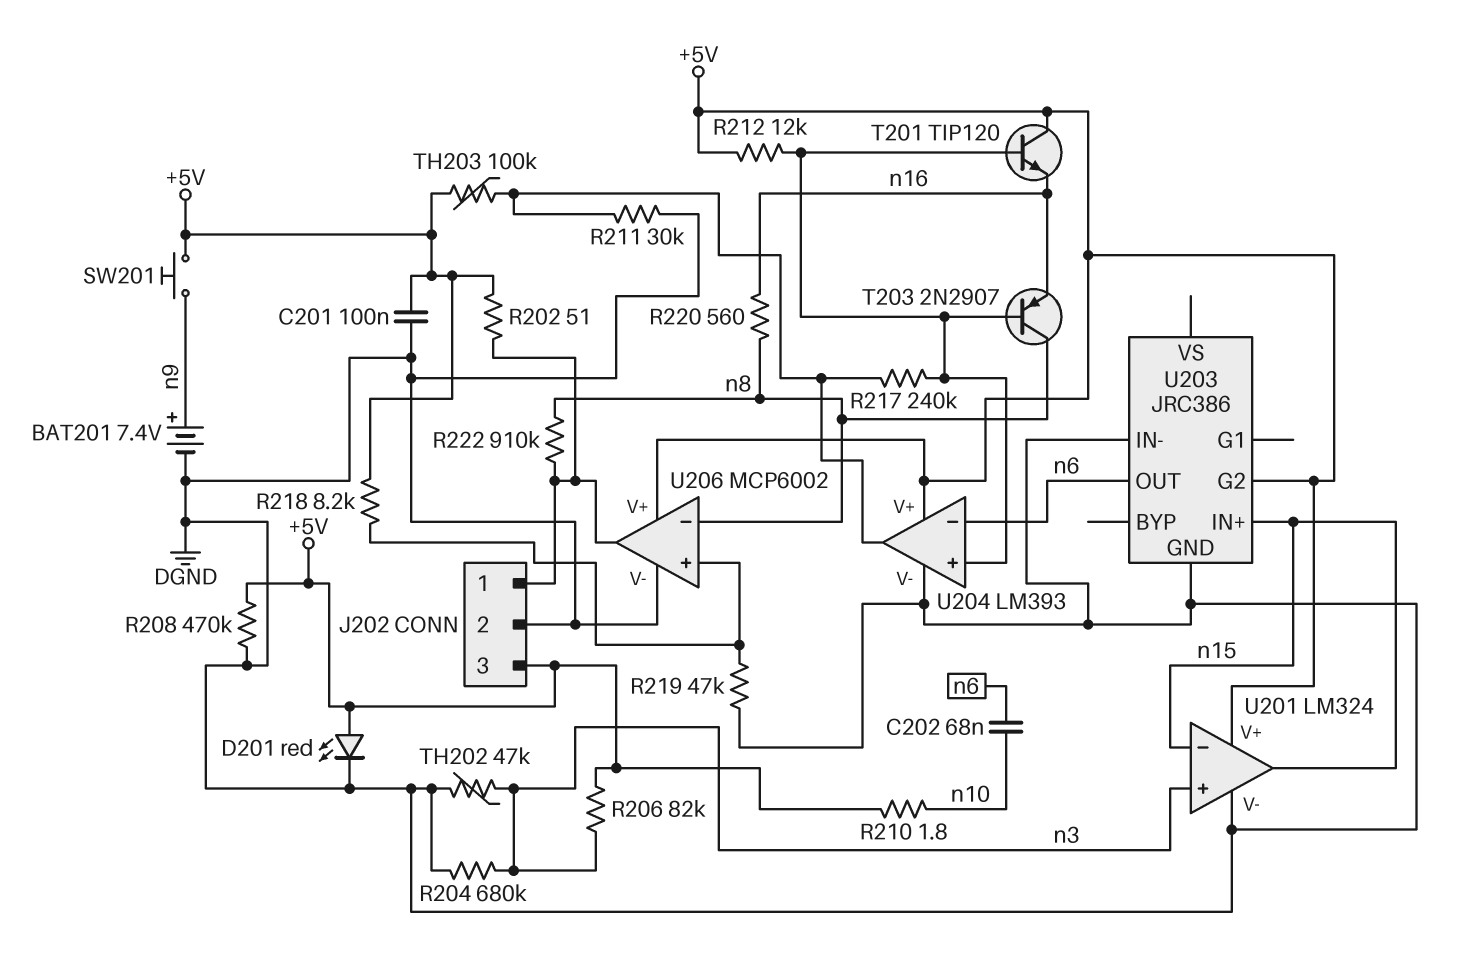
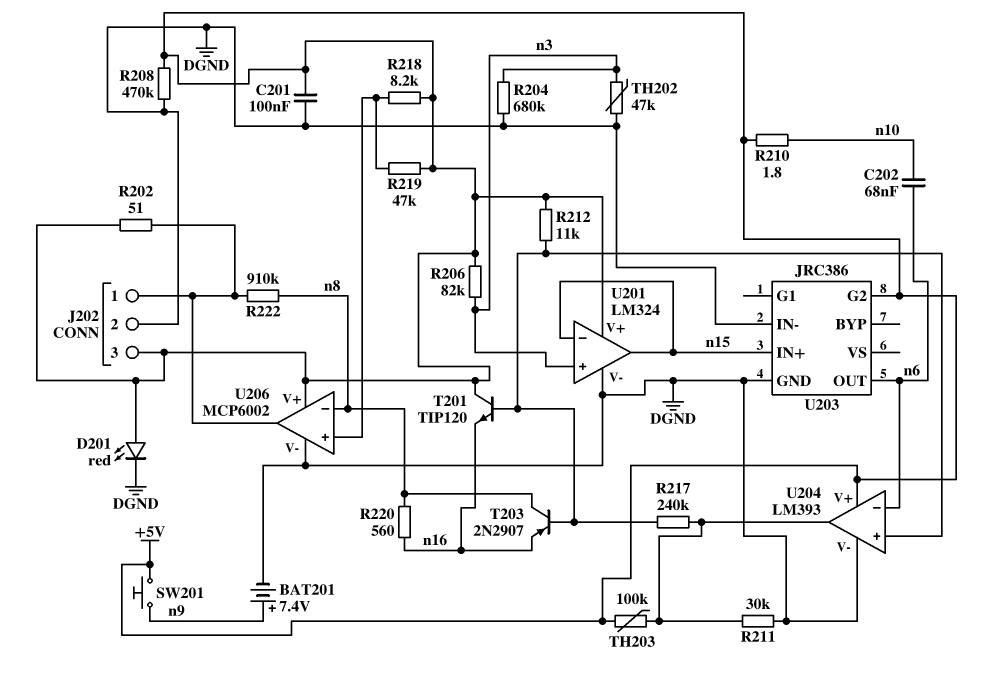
R212: 12k (+5V, U204/in+) -> 11k (+5V, U204/in+)
R219: 47k (DGND, U206/in+) -> 47k (+5V, U206/in+)

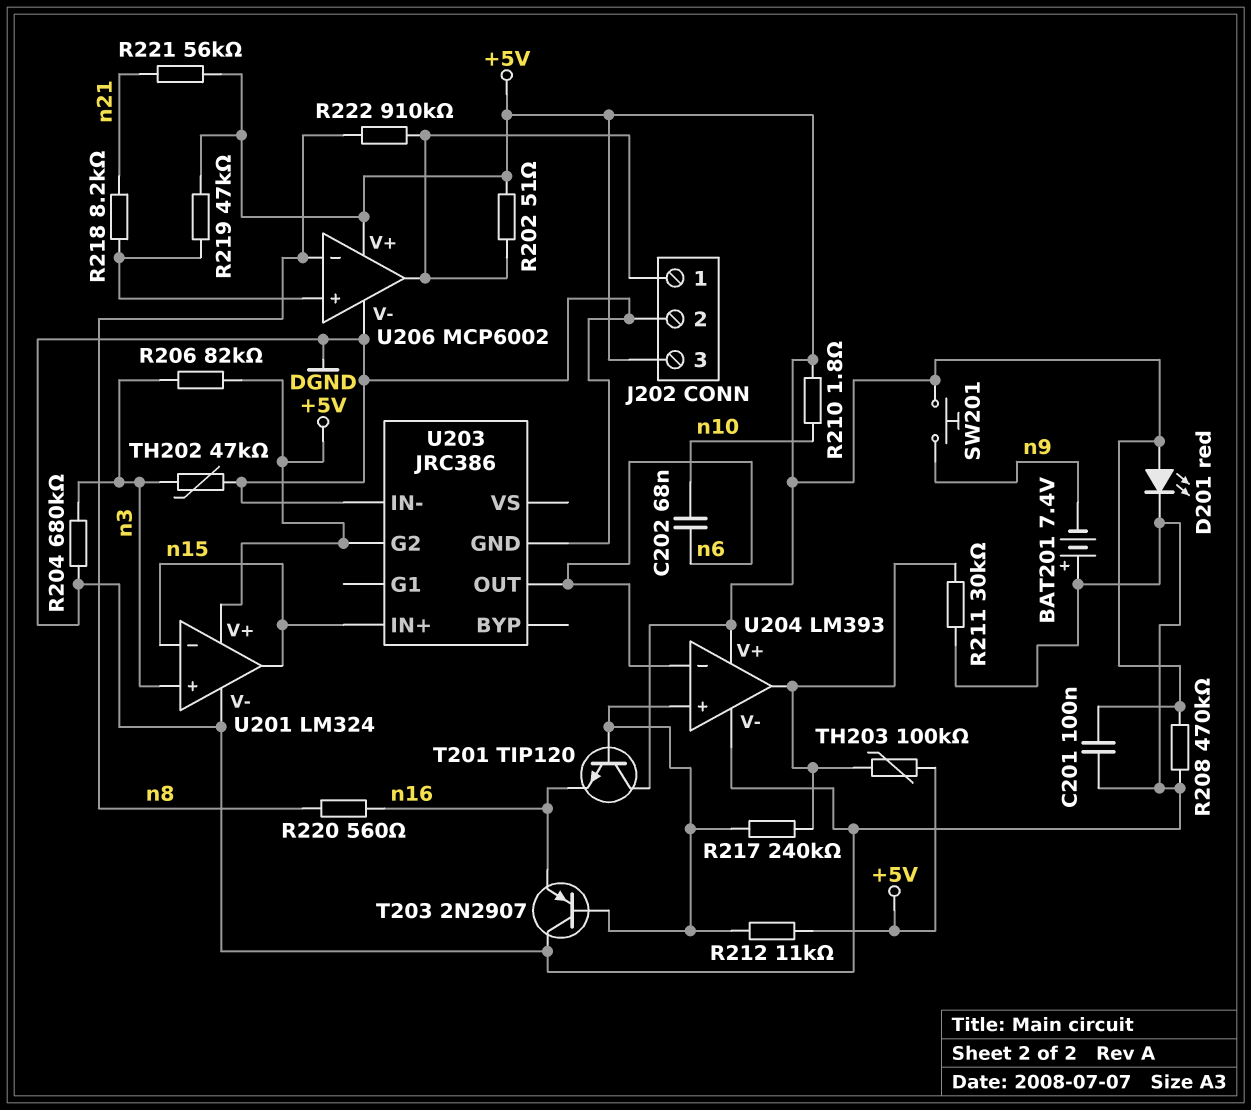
BAT201: 7.4V (plus n9, minus DGND) -> 7.4V (plus DGND, minus n9)
R218: 8.2k (+5V, U206/in+) -> 8.2k (U206/in+, n21)
R221: none -> 56k (+5V, n21)
T203: PNP 2N2907 (B U204/in+, C n8, E n16) -> PNP 2N2907 (B U204/in+, C DGND, E n16)

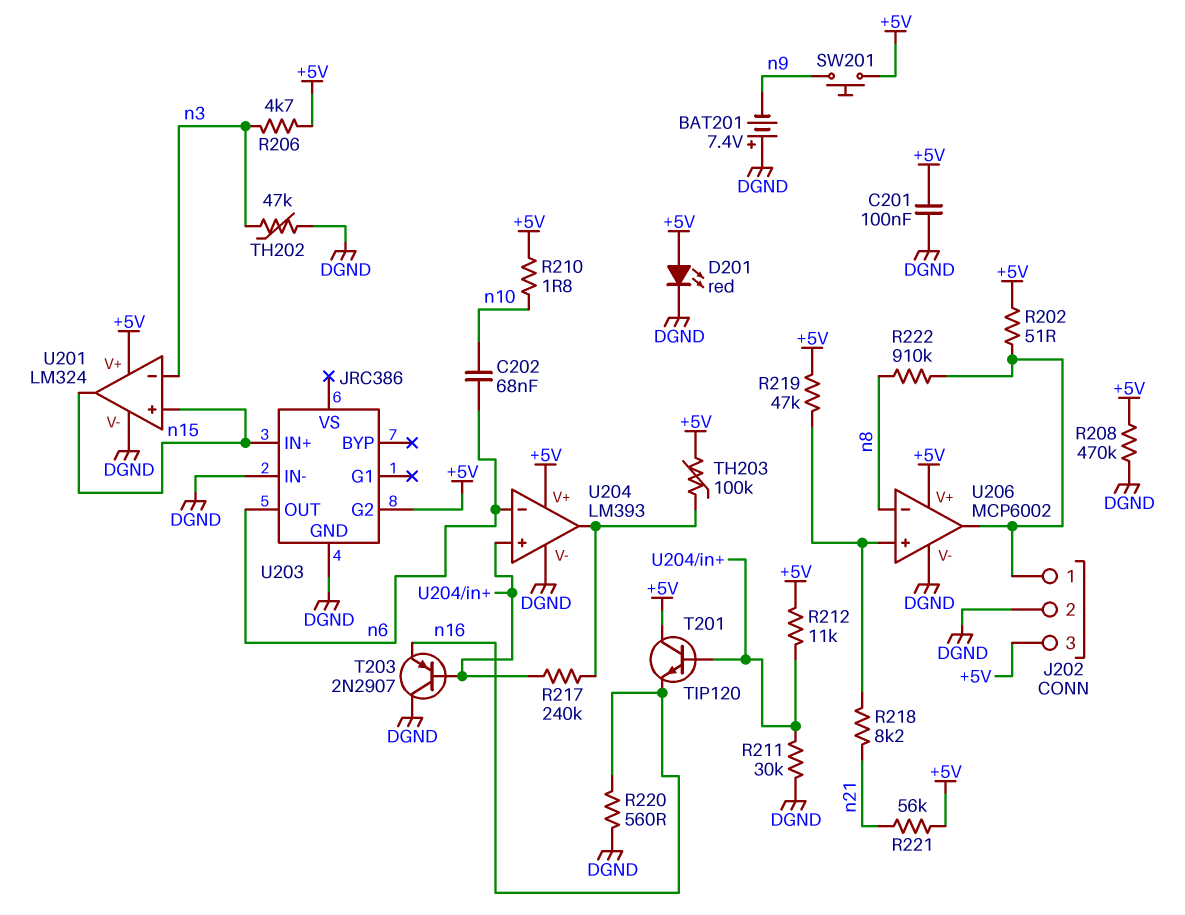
R204: 680k (DGND, n3) -> none
R206: 82k (+5V, n3) -> 4.7k (+5V, n3)
R211: 30k (DGND, U204/out) -> 30k (DGND, U204/in+)
R220: 560 (n8, n16) -> 560 (DGND, n16)
U201 pin in+: n3 -> n15
U201 pin in-: n15 -> n3

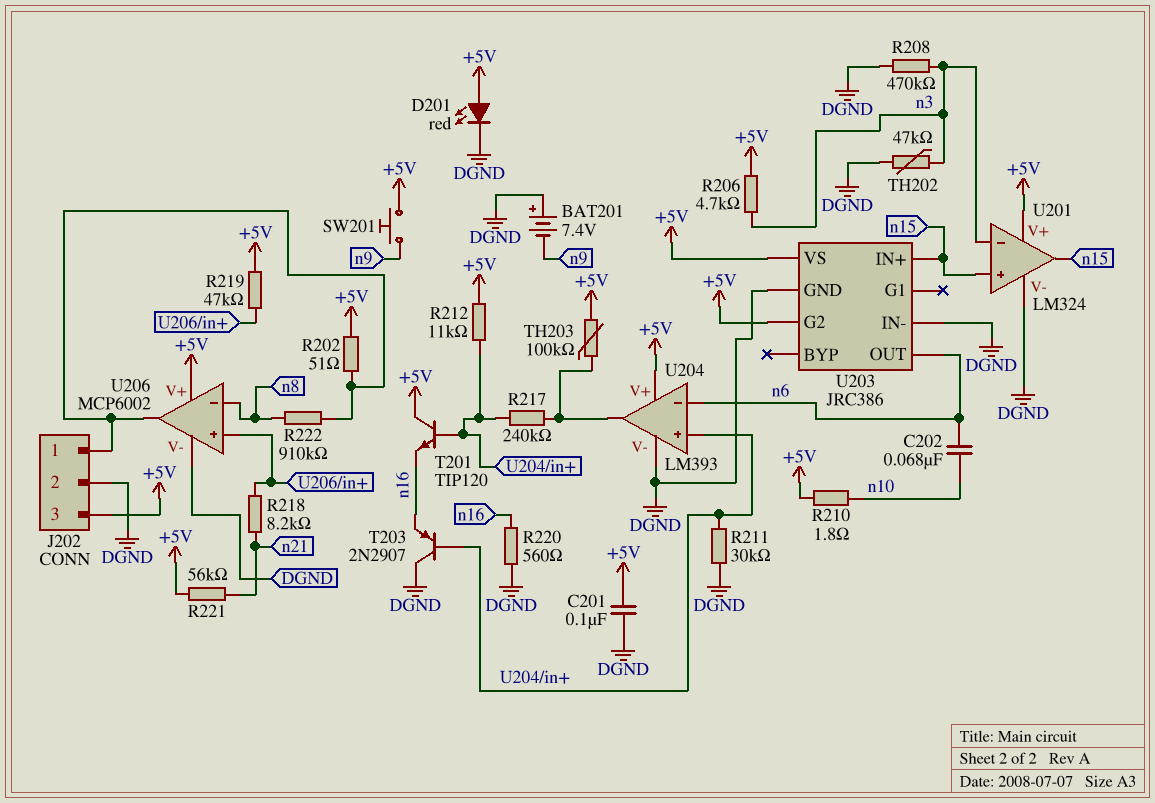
R208: 470k (+5V, DGND) -> 470k (DGND, n3)
U203 pin VS: none -> +5V

